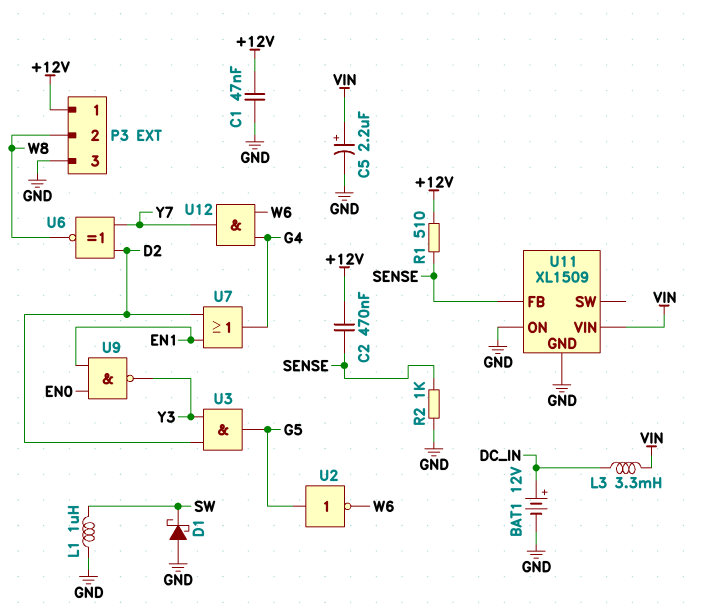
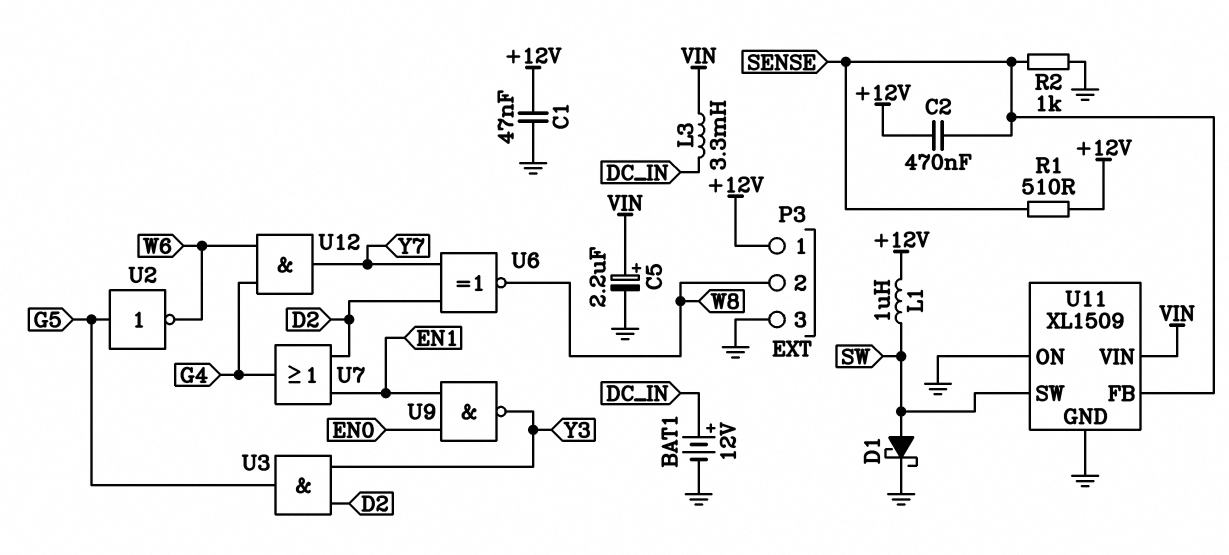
D1: schottky (A GND, K SW) -> schottky (A SW, K GND)
L1: 1uH (GND, SW) -> 1uH (+12V, SW)
U11 pin SW: none -> SW

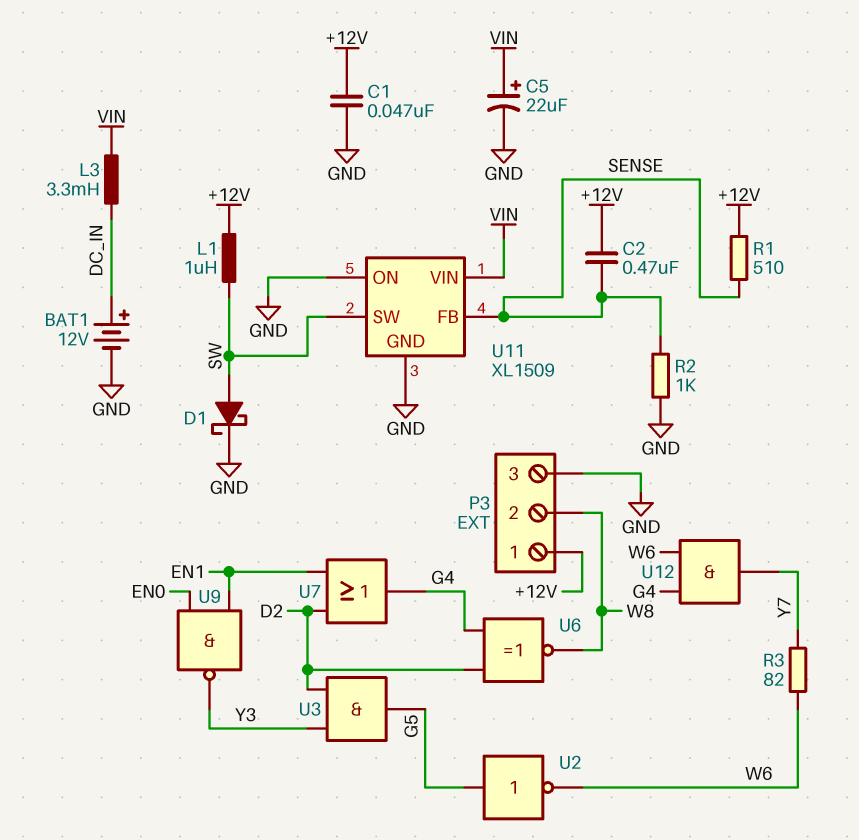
C5: 2.2uF (plus VIN, minus GND) -> 22uF (plus VIN, minus GND)
R3: none -> 82 (W6, Y7)
U6: XNOR (in D2, in Y7, out W8) -> XNOR (in D2, in G4, out W8)

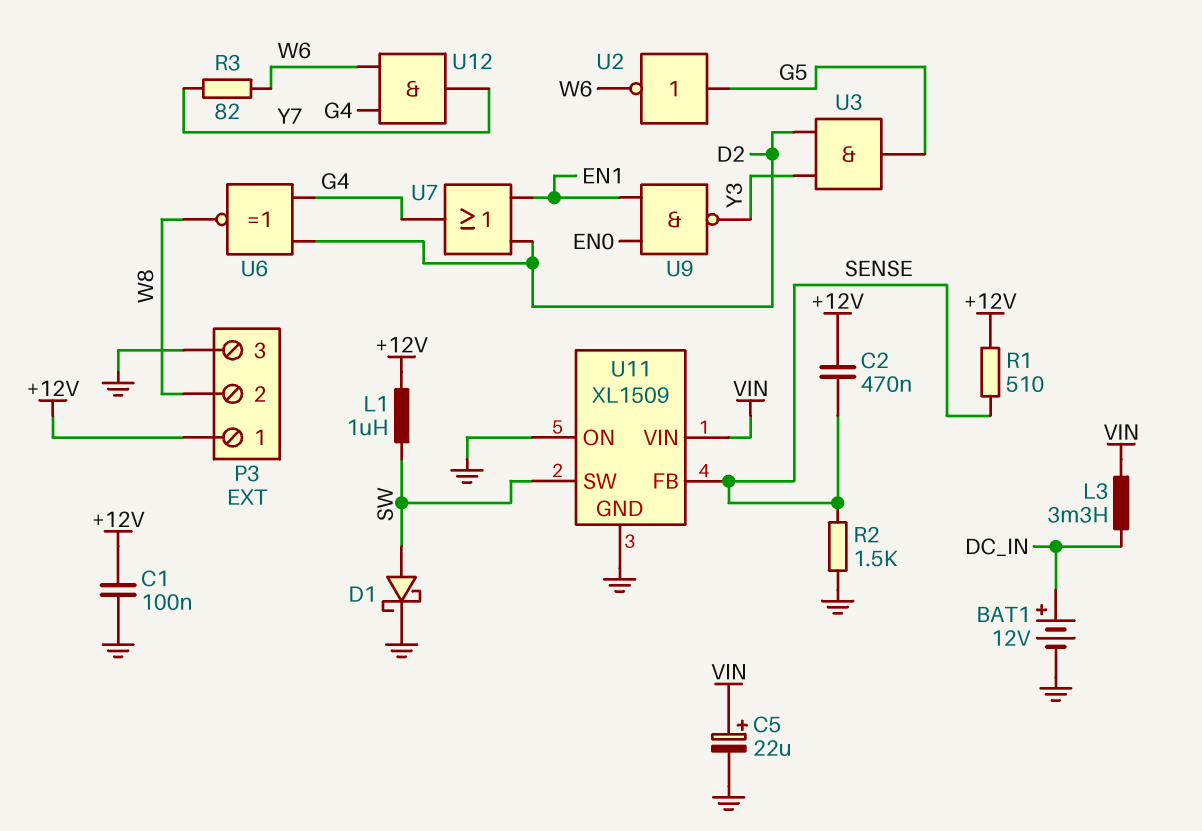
C1: 47nF (+12V, GND) -> 100nF (+12V, GND)
R2: 1k (GND, SENSE) -> 1.5k (GND, SENSE)

